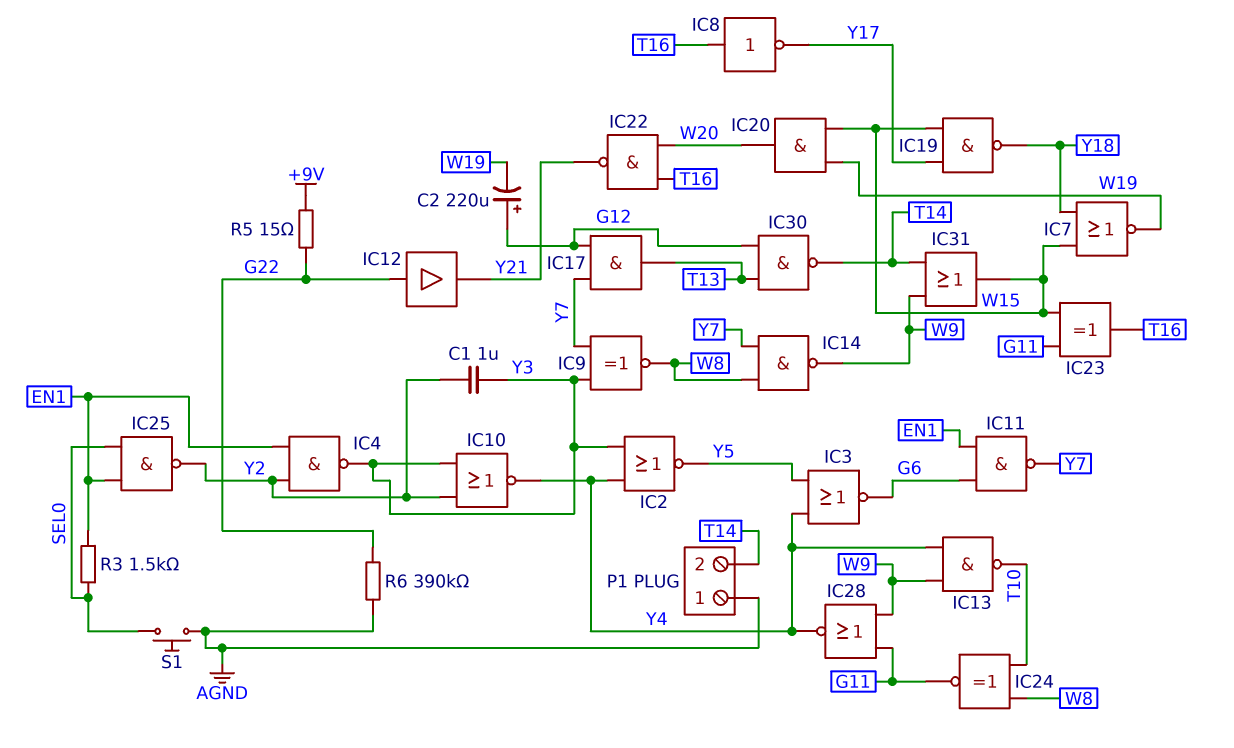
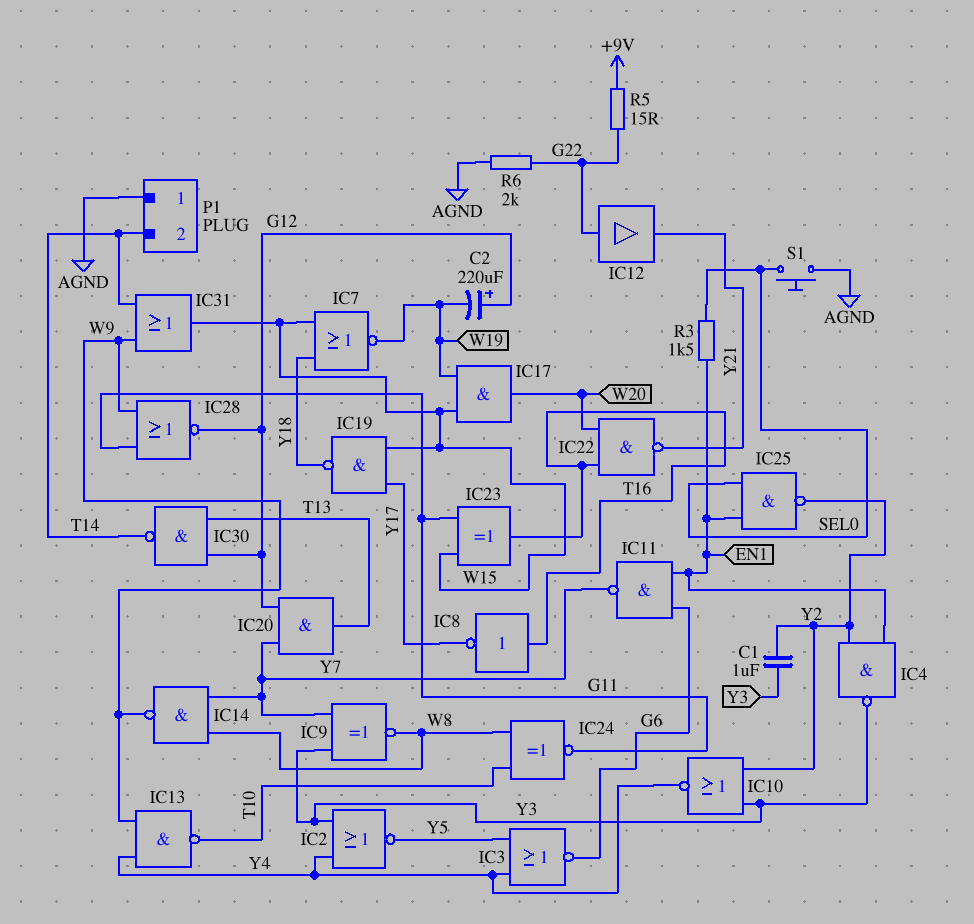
IC17: AND (in G12, in Y7, out T13) -> AND (in W15, in W19, out W20)
IC20: AND (in W15, in W19, out W20) -> AND (in G12, in Y7, out T13)
IC28: NOR (in G11, in W9, out Y4) -> NOR (in G11, in W9, out G12)
R6: 390k (AGND, G22) -> 2k (AGND, G22)

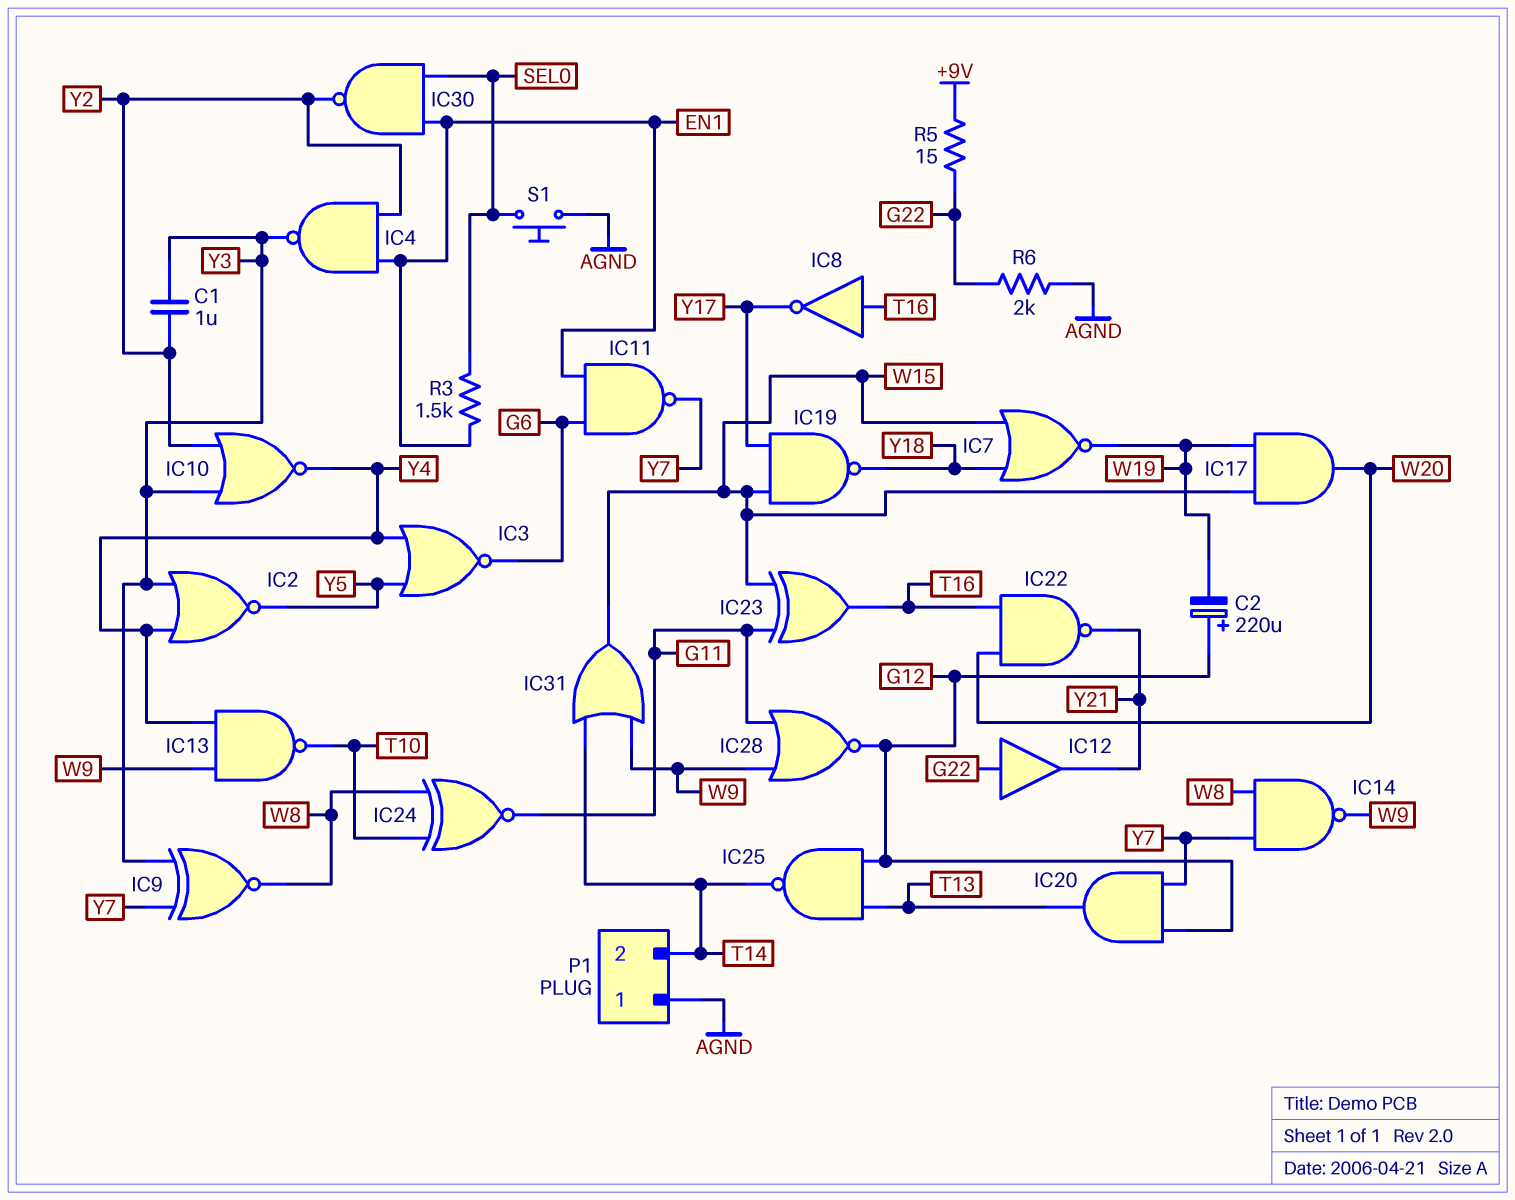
IC25: NAND (in EN1, in SEL0, out Y2) -> NAND (in G12, in T13, out T14)
IC30: NAND (in G12, in T13, out T14) -> NAND (in EN1, in SEL0, out Y2)

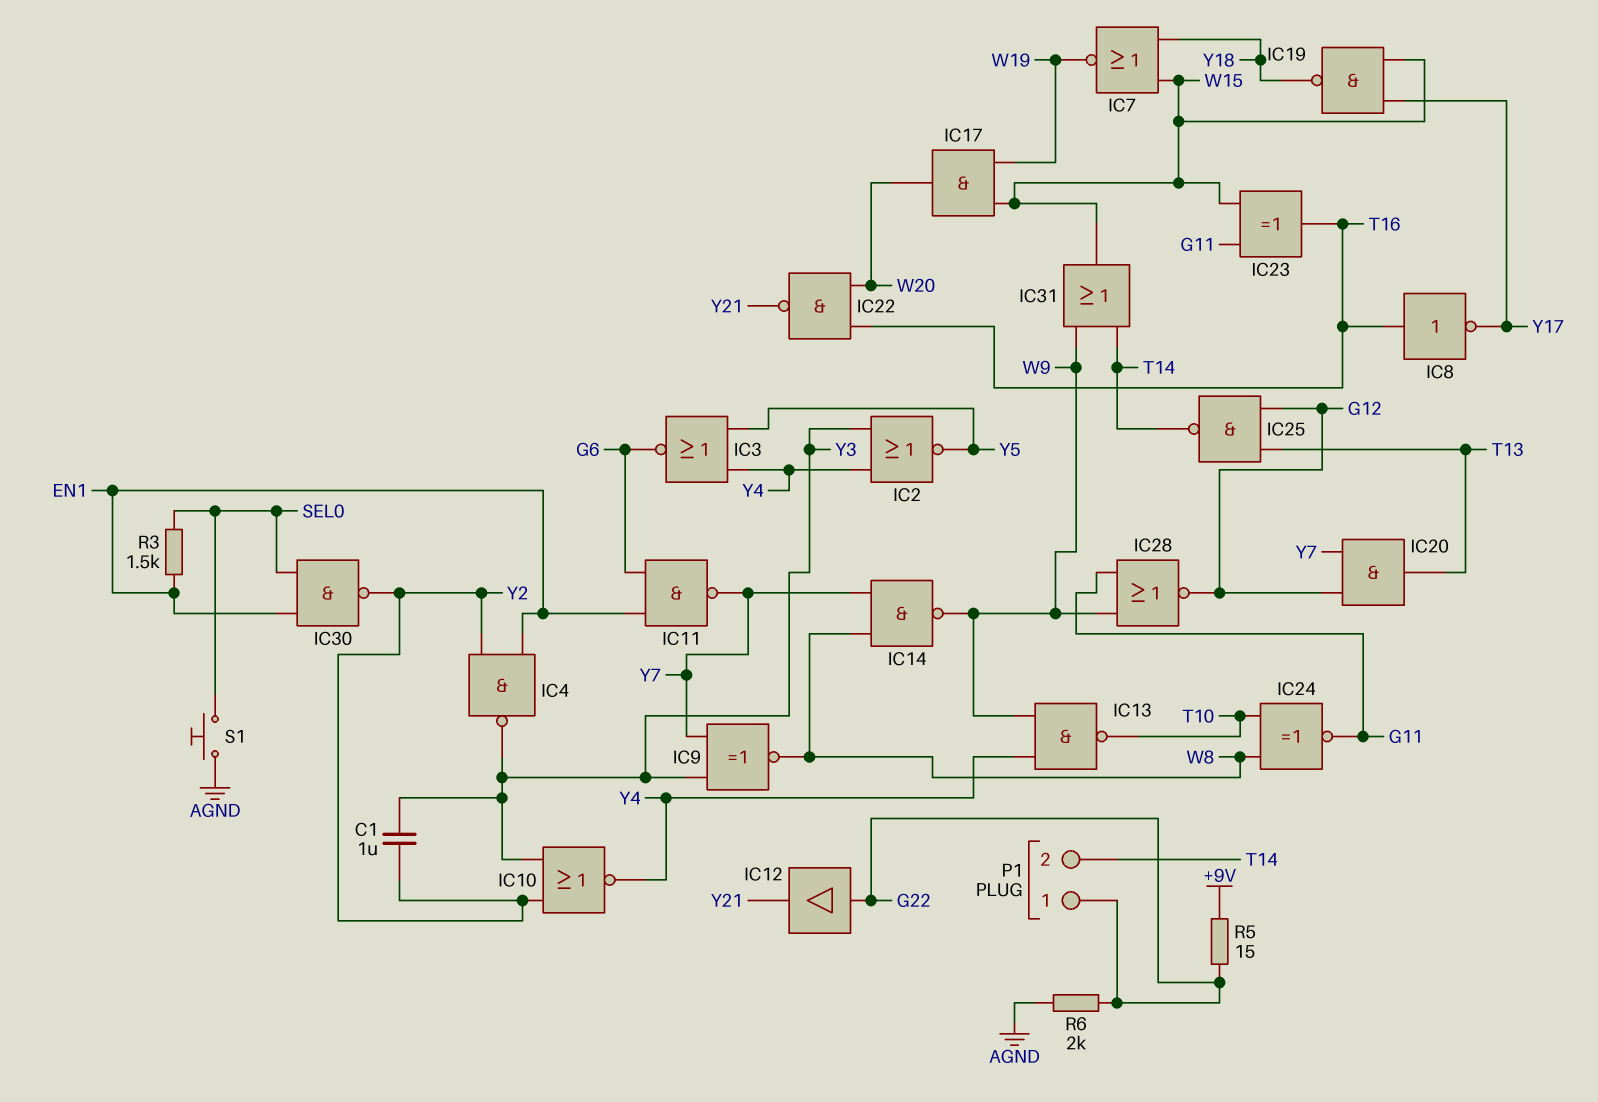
C2: 220uF (plus G12, minus W19) -> none
P1 pin 1: AGND -> G22

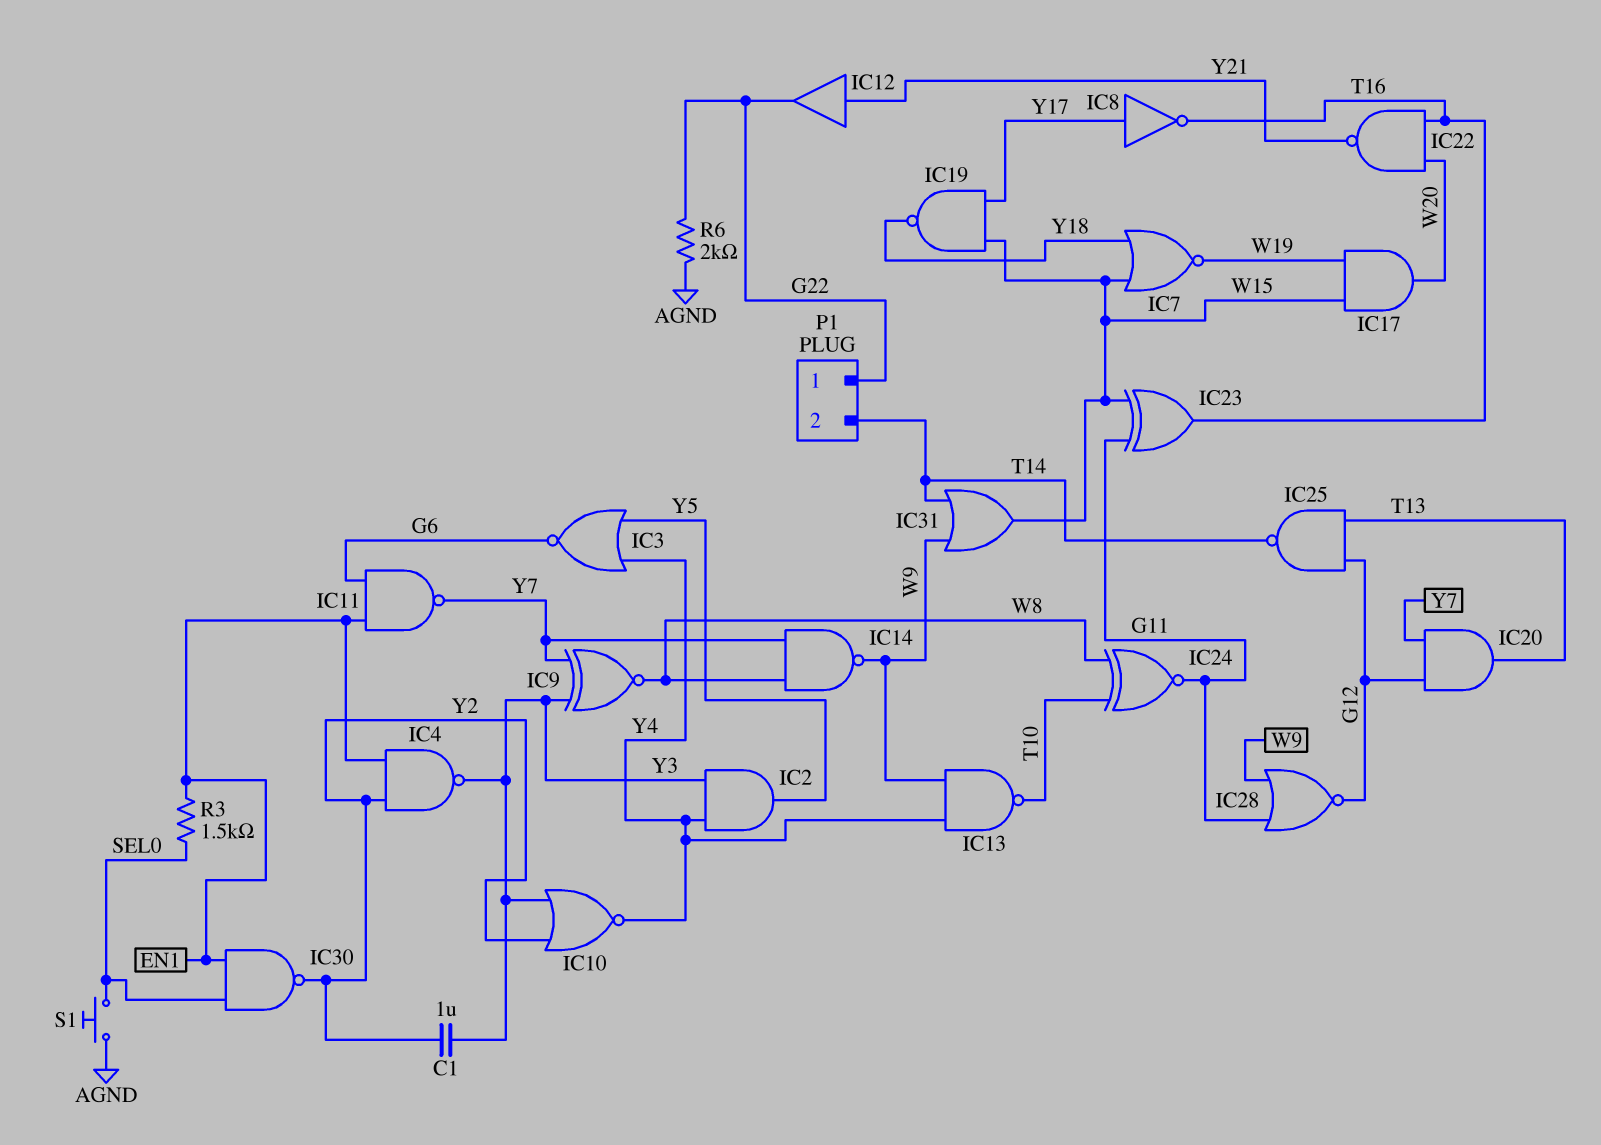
IC2: NOR (in Y3, in Y4, out Y5) -> AND (in Y3, in Y4, out Y5)
IC8: NOT (in T16, out Y17) -> NOT (in Y17, out T16)
IC12: buffer (in G22, out Y21) -> buffer (in Y21, out G22)
R5: 15 (+9V, G22) -> none

